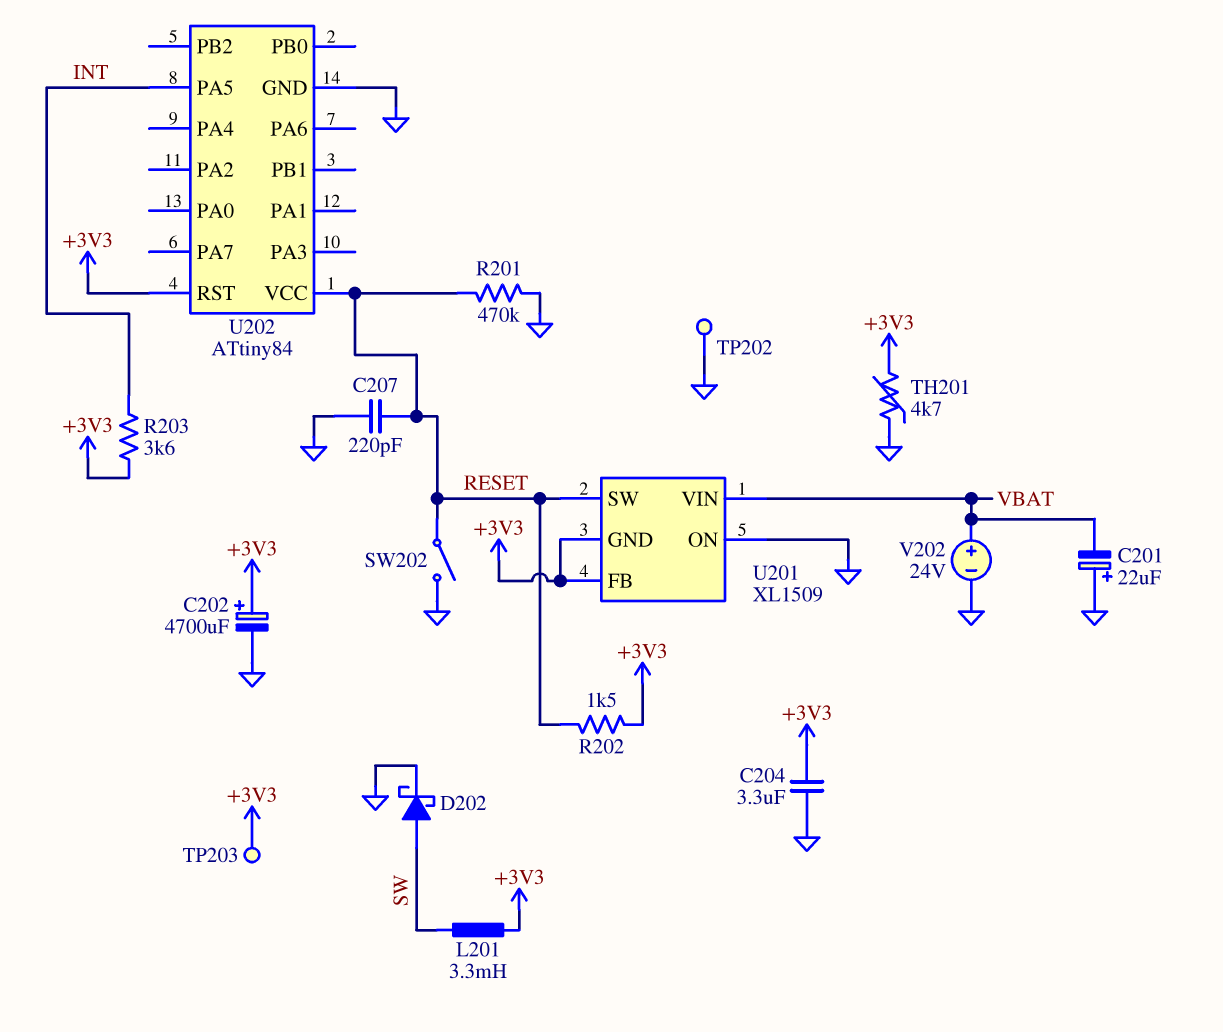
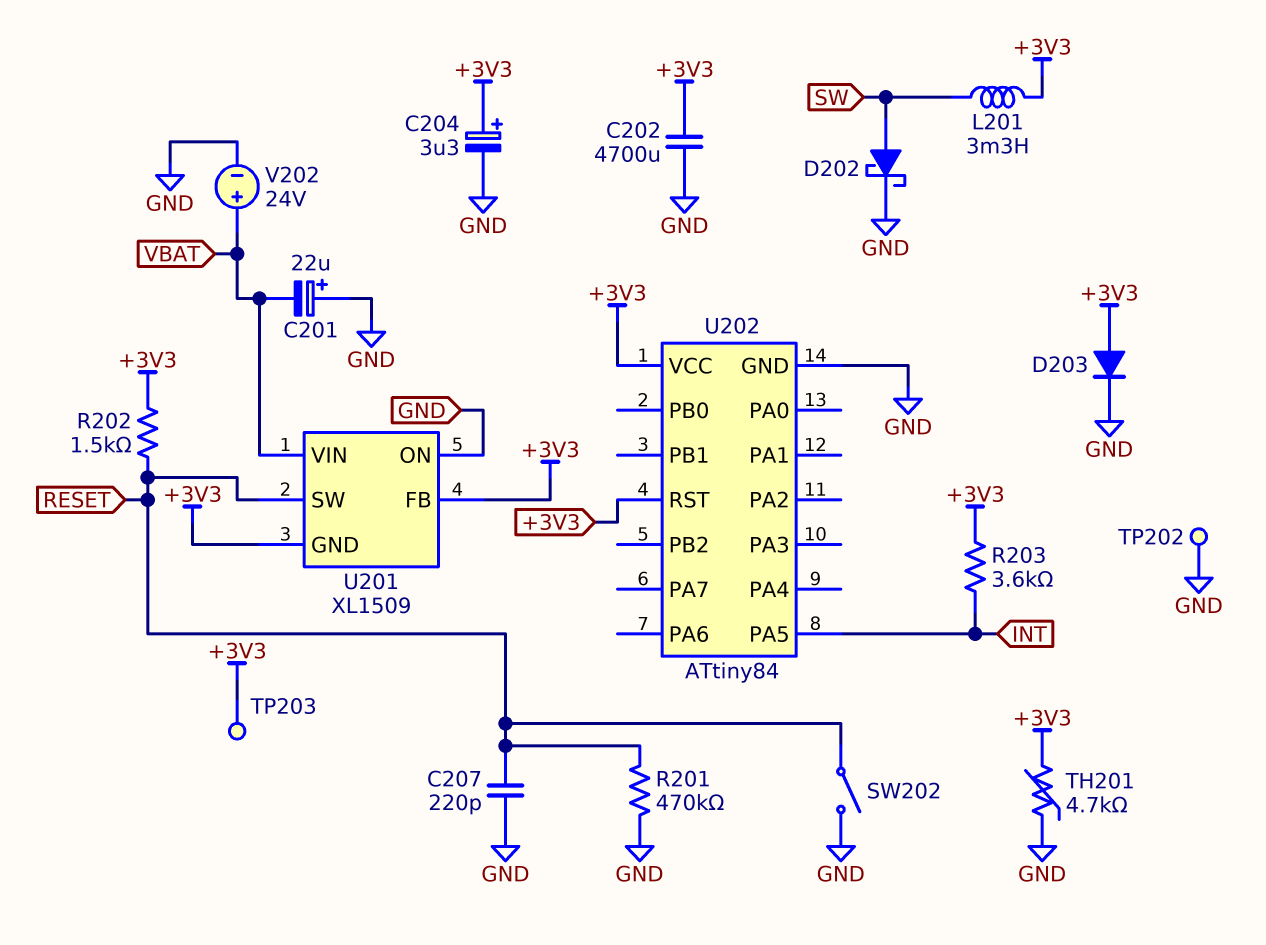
C202: 4700uF (plus +3V3, minus GND) -> 4700uF (+3V3, GND)
C204: 3.3uF (+3V3, GND) -> 3.3uF (plus +3V3, minus GND)
D203: none -> diode (A +3V3, K GND)
U202 pin VCC: RESET -> +3V3

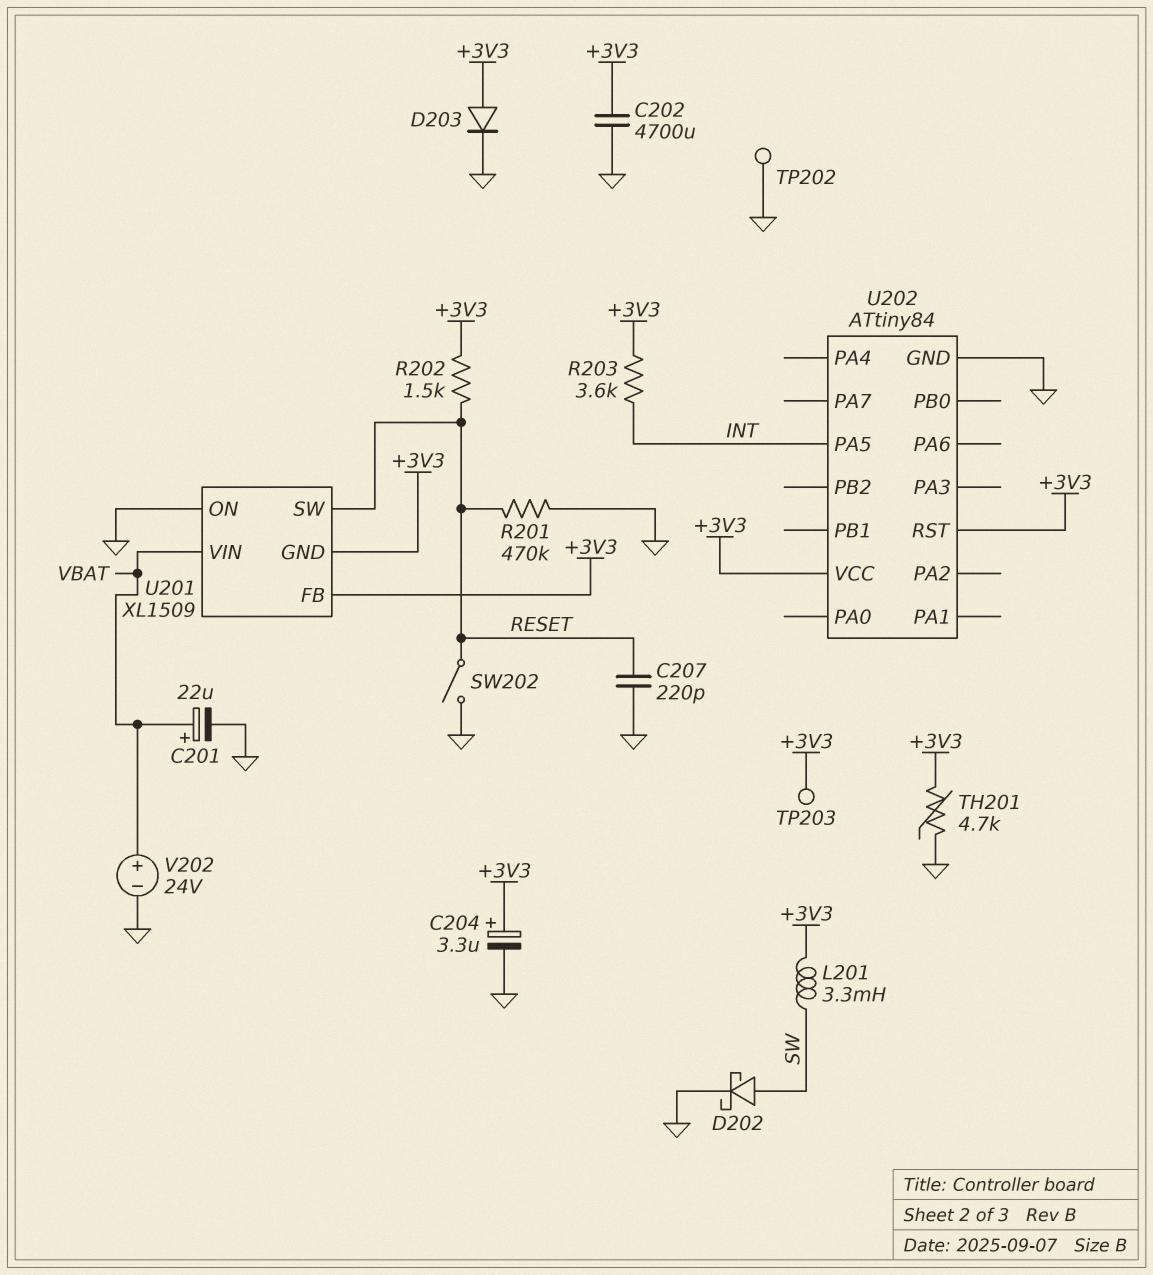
C201: 22uF (plus GND, minus VBAT) -> 22uF (plus VBAT, minus GND)

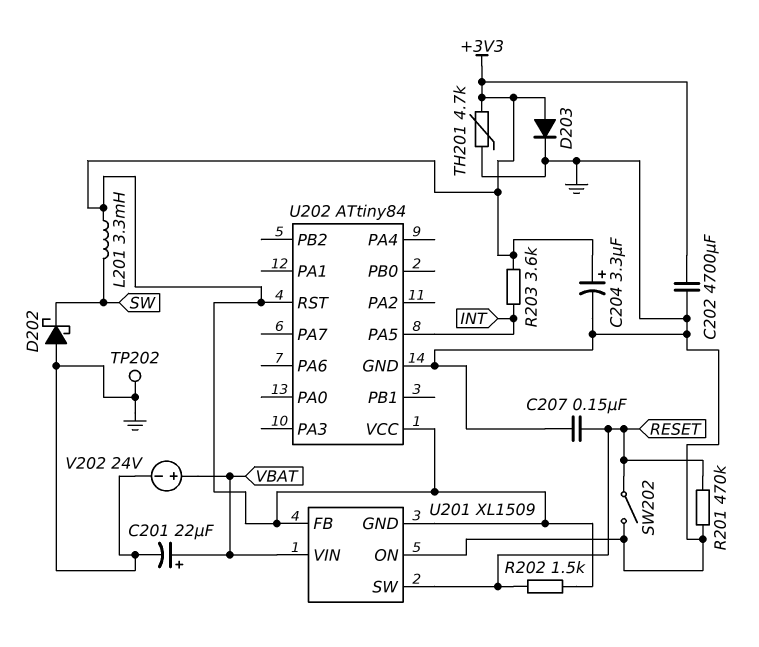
C207: 220pF (GND, RESET) -> 150nF (GND, RESET)
D202: schottky (A SW, K GND) -> schottky (A GND, K SW)
TP203: test point (+3V3) -> none

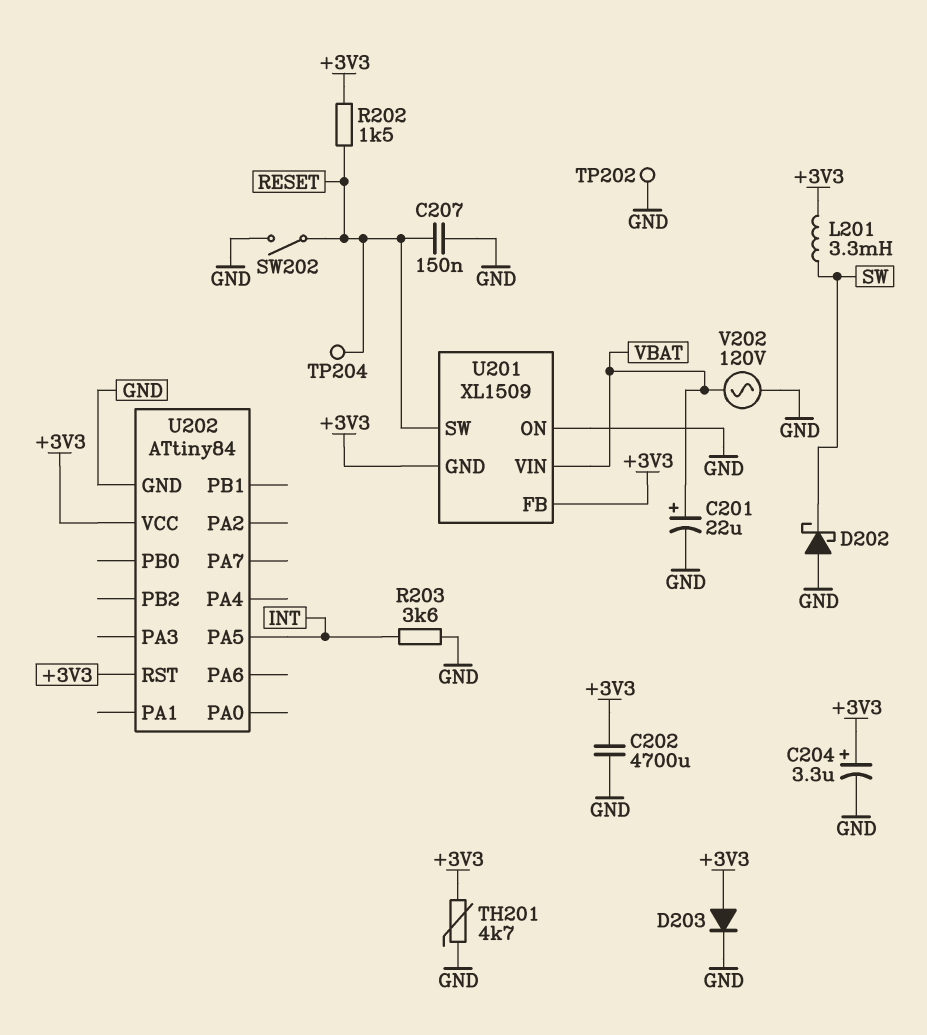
R201: 470k (GND, RESET) -> none
R203: 3.6k (+3V3, INT) -> 3.6k (GND, INT)
TP204: none -> test point (RESET)
V202: 24V (plus VBAT, minus GND) -> AC 120V (GND, VBAT)

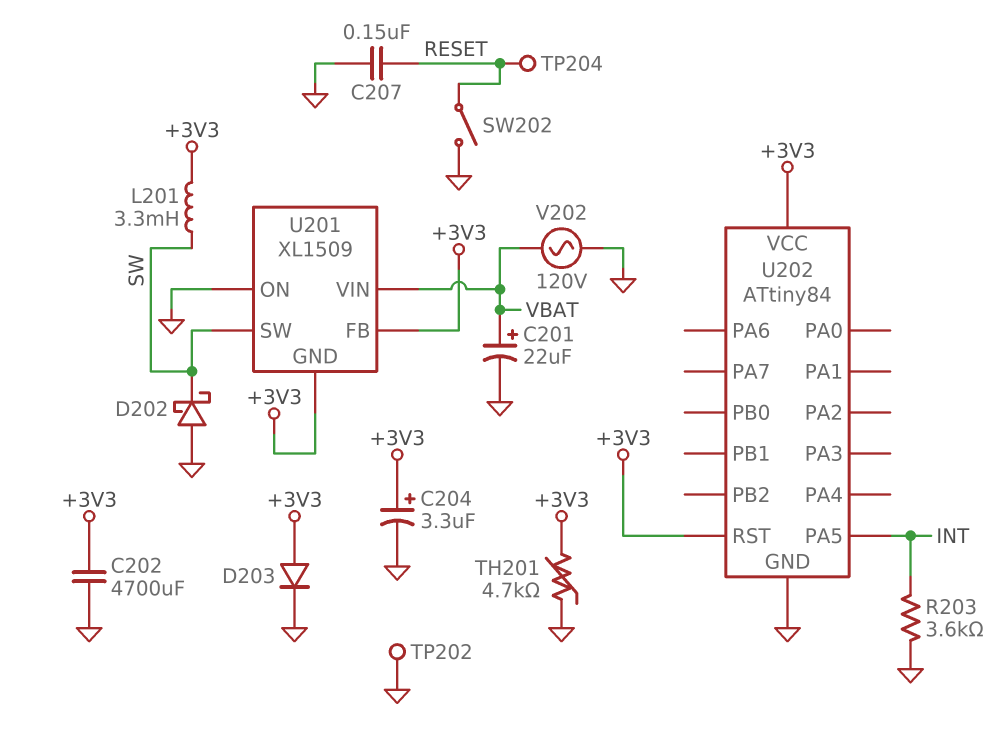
R202: 1.5k (+3V3, RESET) -> none
U201 pin SW: RESET -> SW

